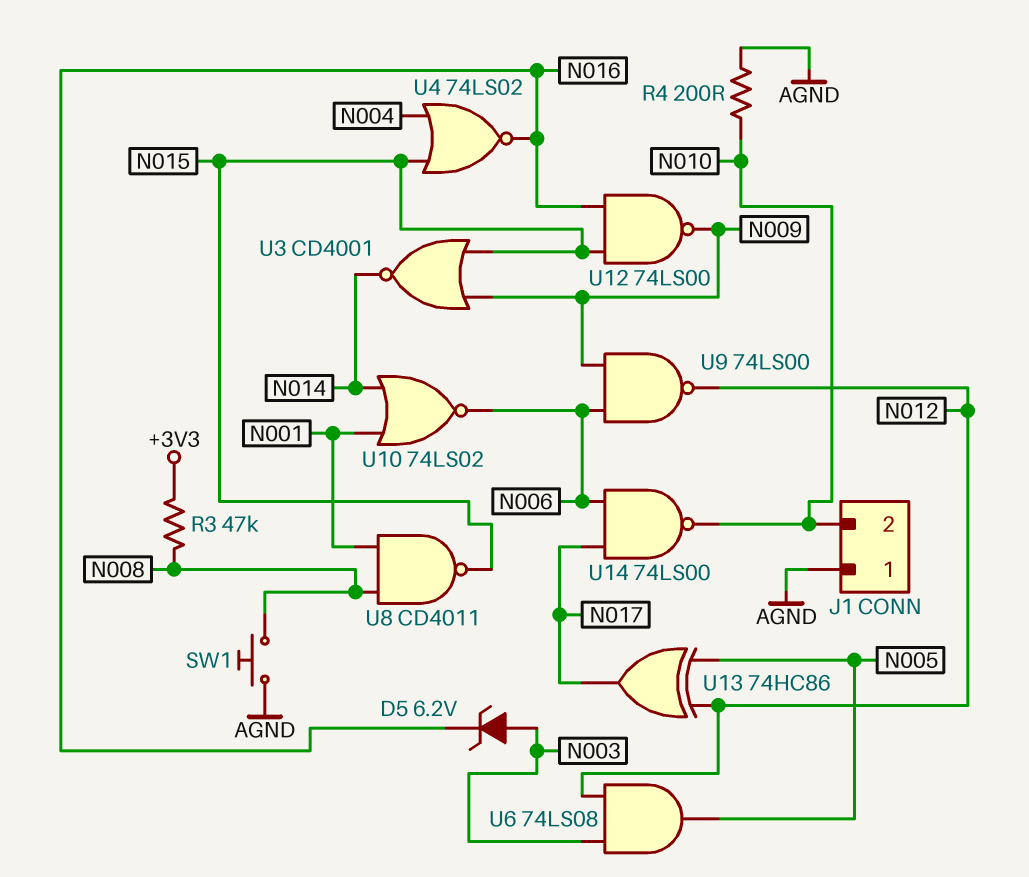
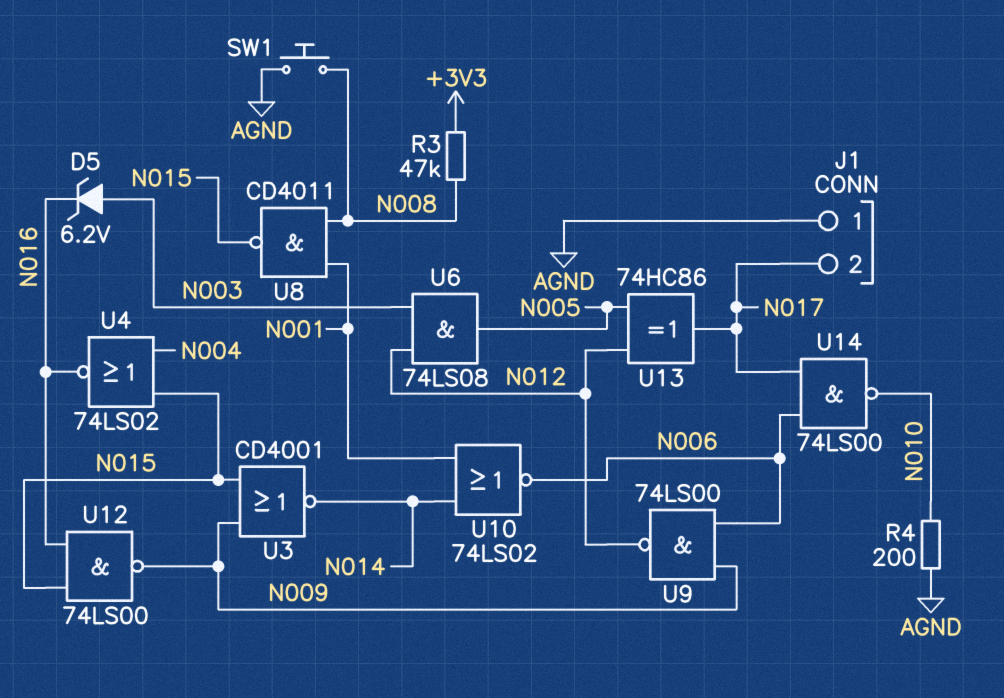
J1 pin 2: N010 -> N017

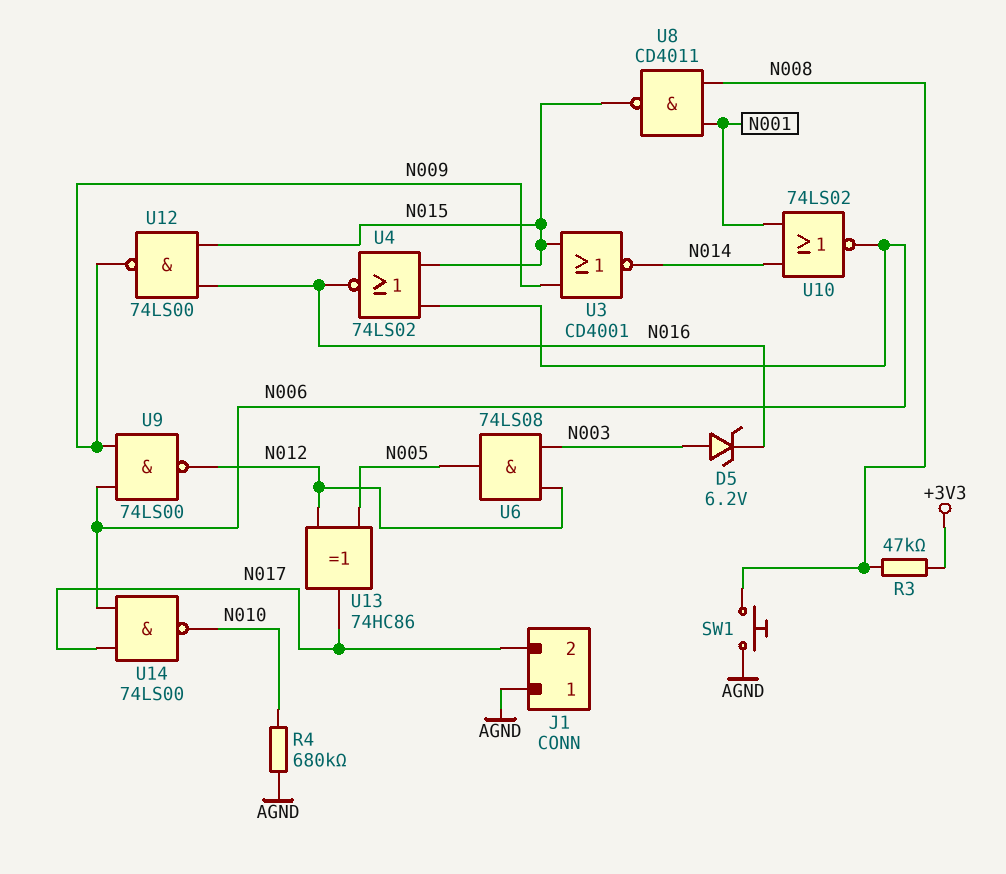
R4: 200 (AGND, N010) -> 680k (AGND, N010)
U4: NOR 74LS02 (in N004, in N015, out N016) -> NOR 74LS02 (in N006, in N015, out N016)

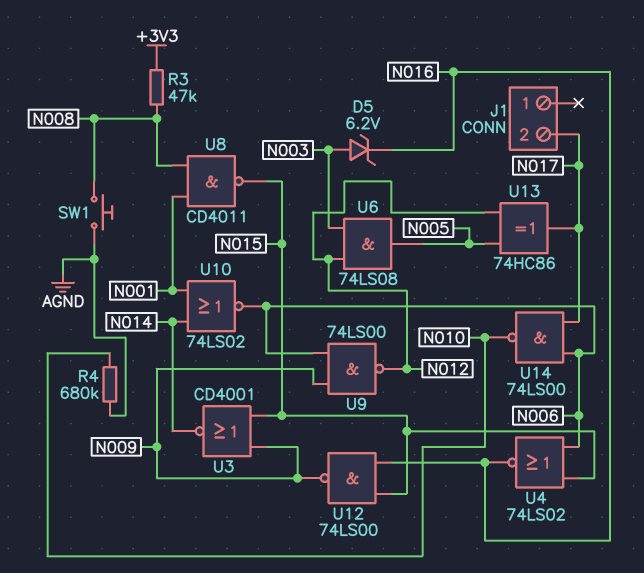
J1 pin 1: AGND -> none

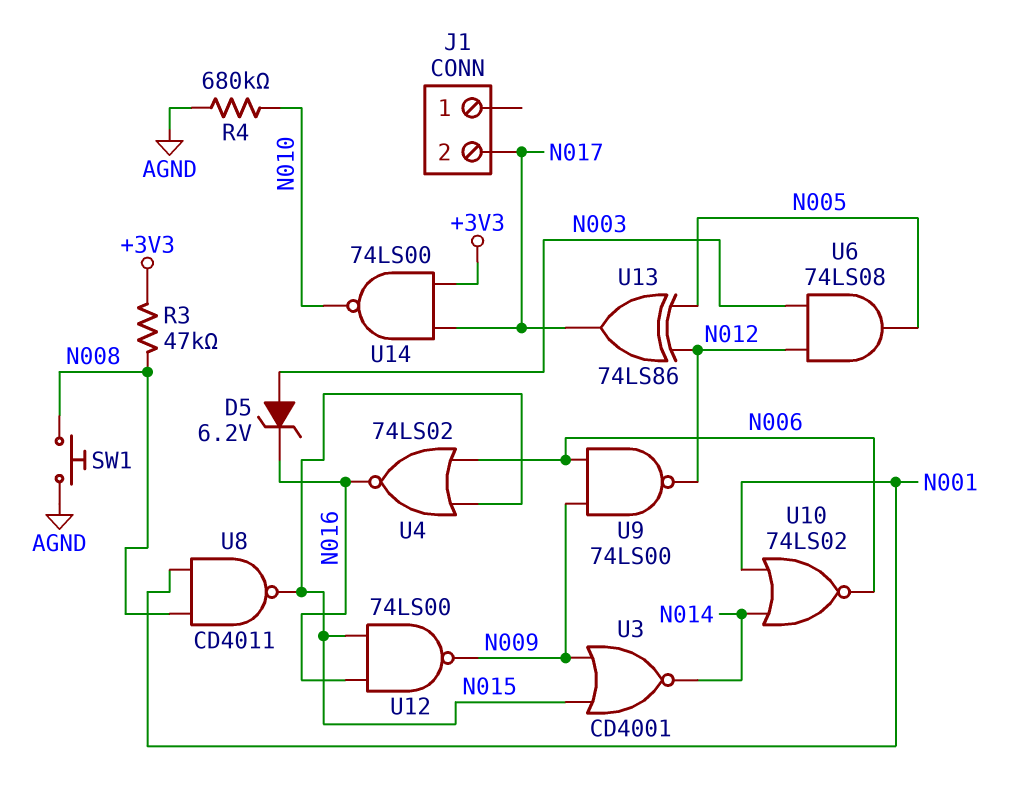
U13: XOR 74HC86 (in N005, in N012, out N017) -> XOR 74LS86 (in N005, in N012, out N017)
U14: NAND 74LS00 (in N006, in N017, out N010) -> NAND 74LS00 (in +3V3, in N017, out N010)

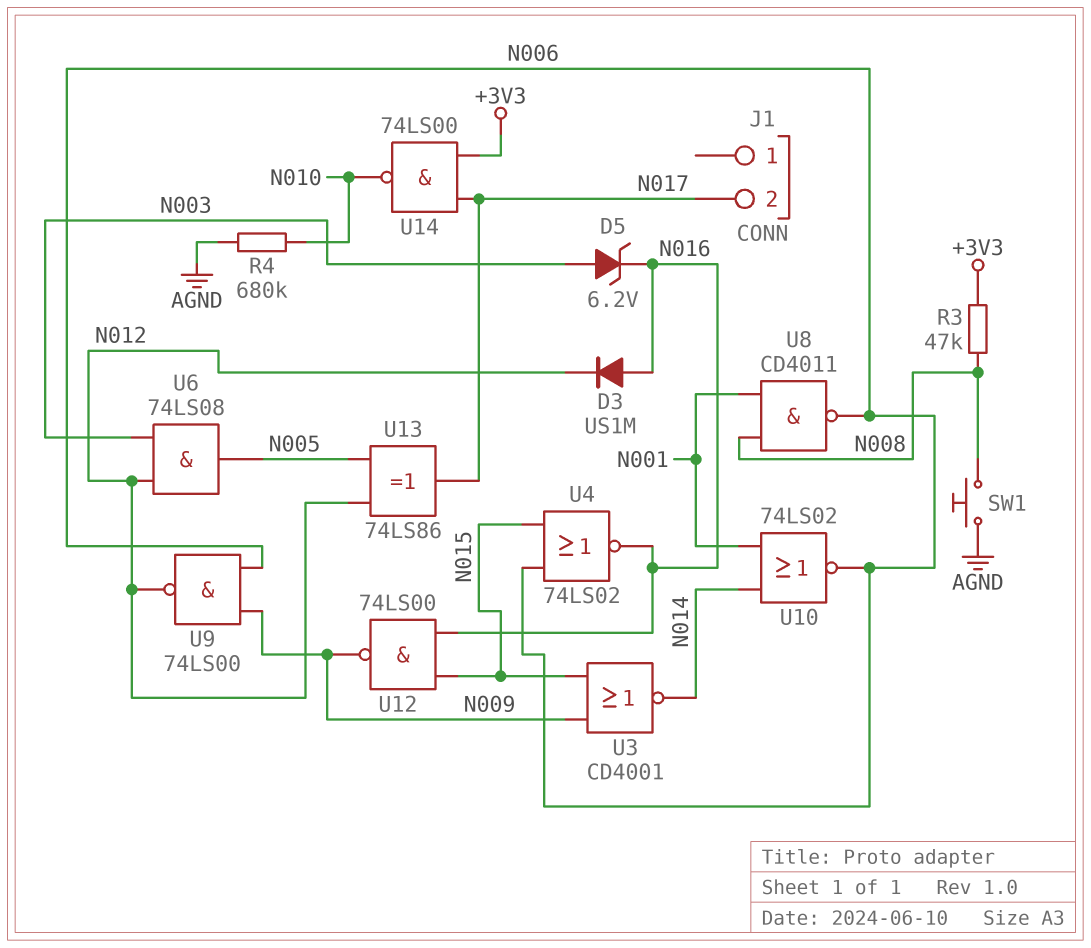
D3: none -> diode US1M (A N016, K N012)
U8: NAND CD4011 (in N001, in N008, out N015) -> NAND CD4011 (in N001, in N008, out N006)

